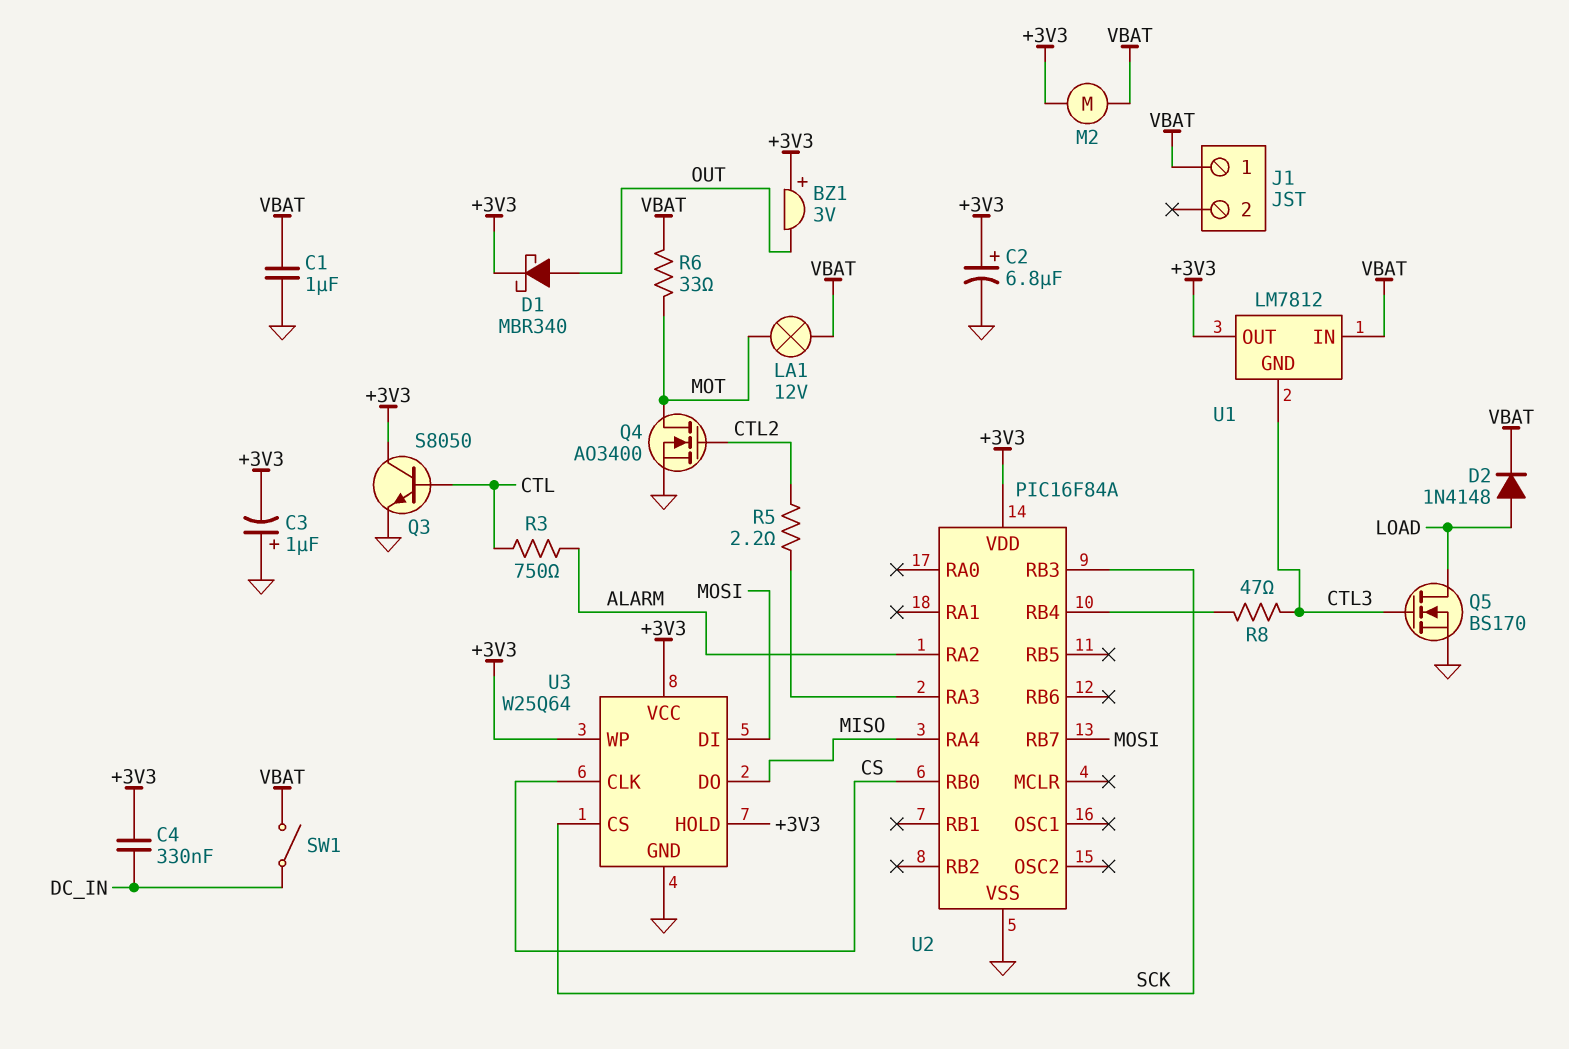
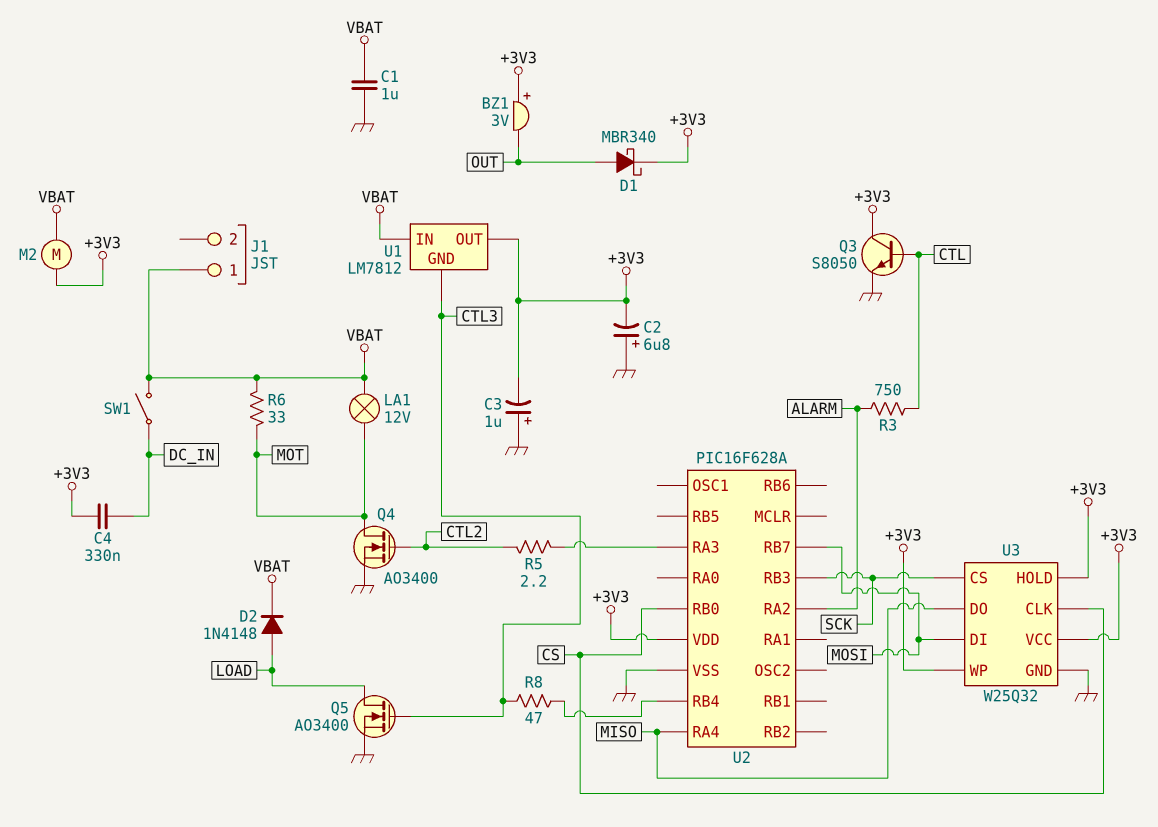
C2: 6.8uF (plus +3V3, minus GND) -> 6.8uF (plus GND, minus +3V3)
Q5: NMOS BS170 (G CTL3, D LOAD, S GND) -> NMOS AO3400 (G CTL3, D LOAD, S GND)
U2: PIC16F84A -> PIC16F628A
U3: W25Q64 -> W25Q32

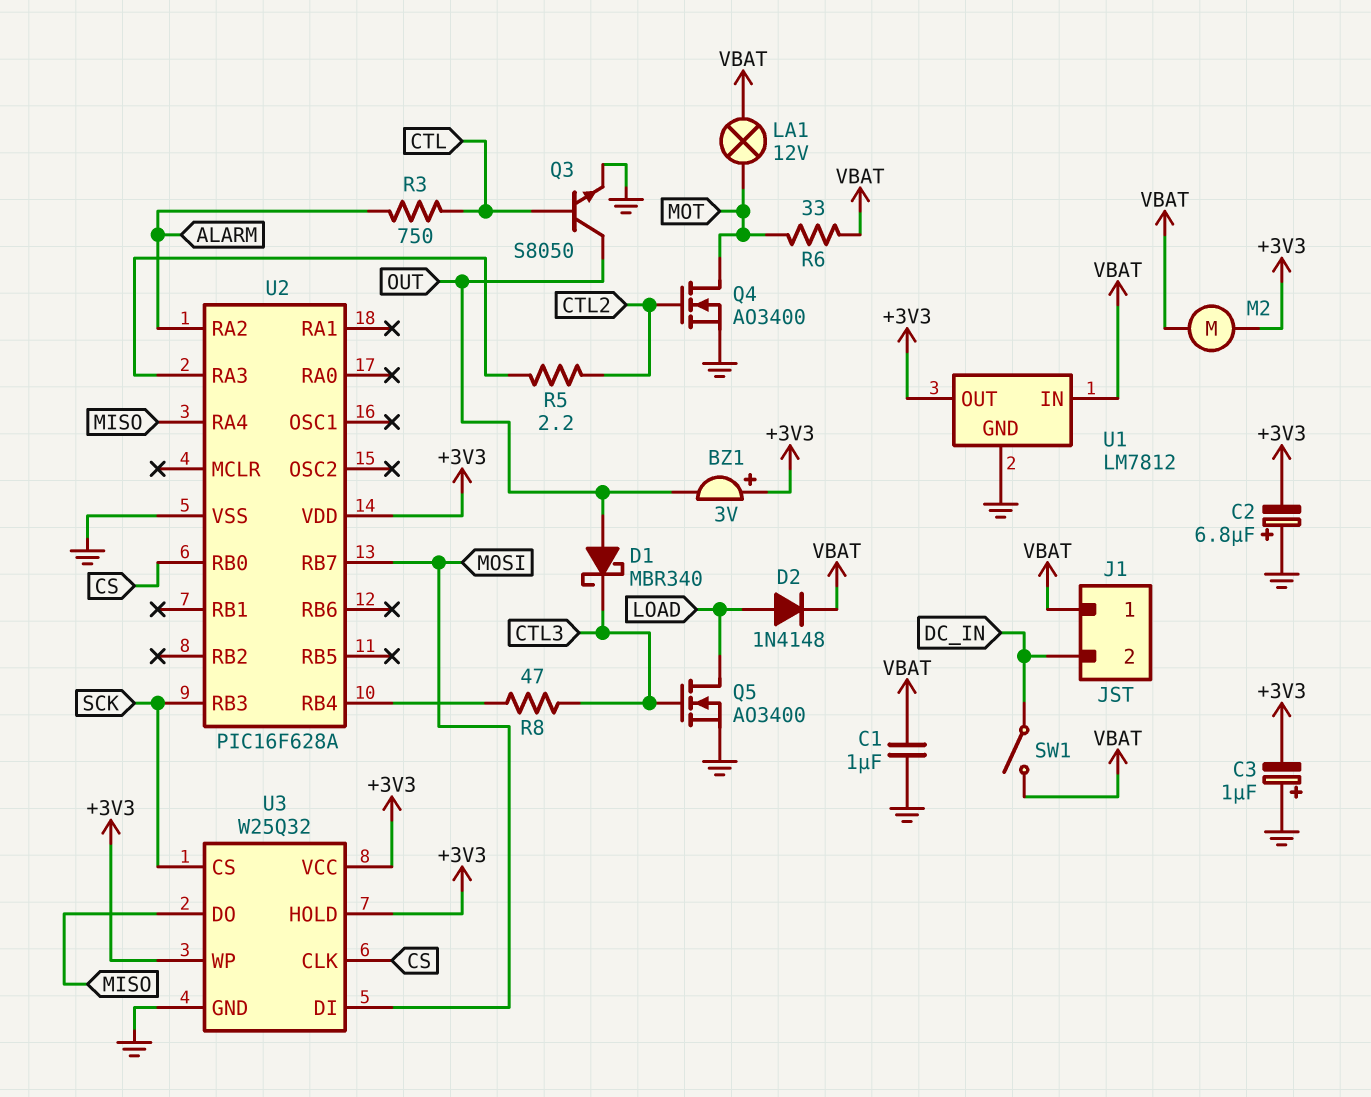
C4: 330nF (+3V3, DC_IN) -> none
D1: schottky MBR340 (A OUT, K +3V3) -> schottky MBR340 (A OUT, K CTL3)
J1 pin 2: none -> DC_IN
Q3: NPN S8050 (B CTL, C +3V3, E GND) -> NPN S8050 (B CTL, C OUT, E GND)
U1 pin GND: CTL3 -> GND

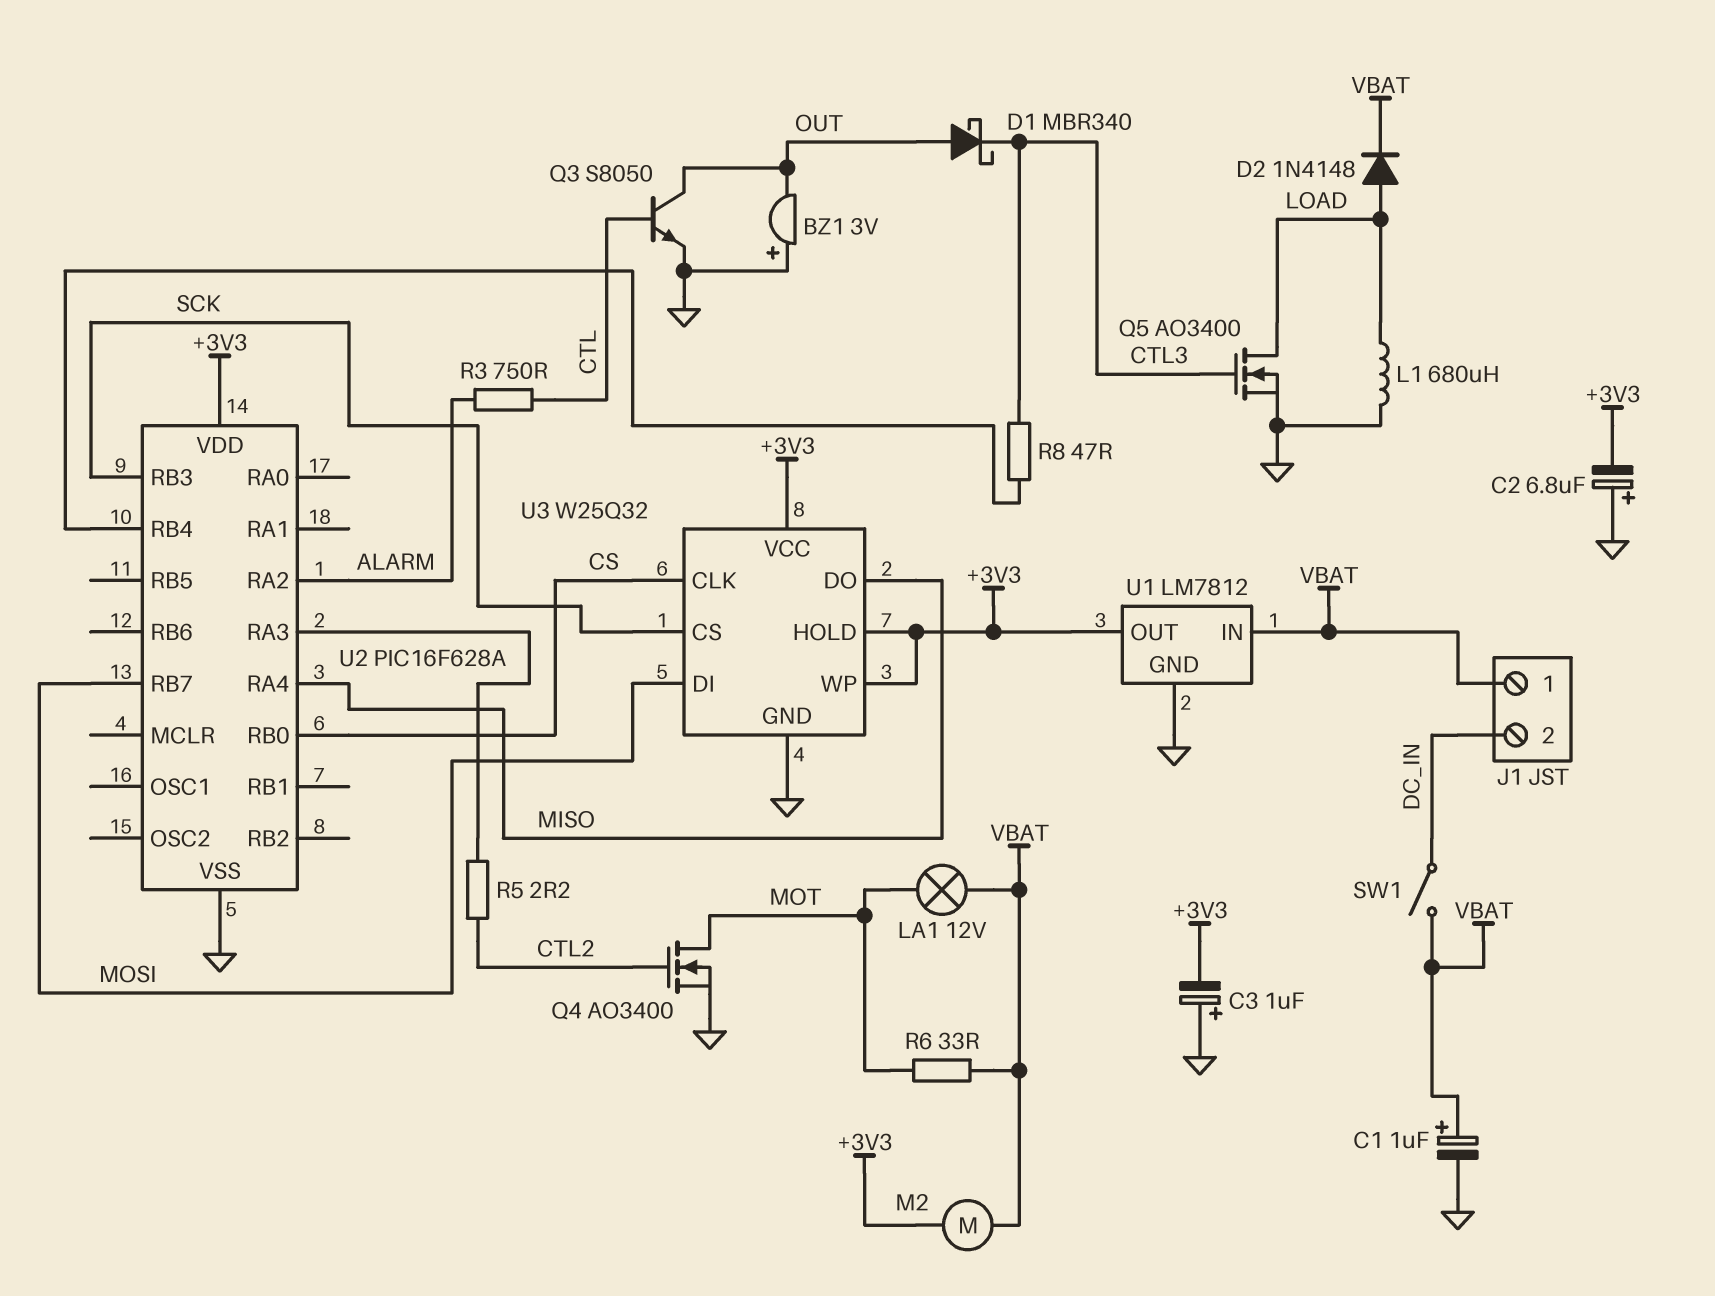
BZ1: buzzer 3V (plus +3V3, minus OUT) -> buzzer 3V (plus GND, minus OUT)
C1: 1uF (GND, VBAT) -> 1uF (plus VBAT, minus GND)
L1: none -> 680uH (GND, LOAD)

